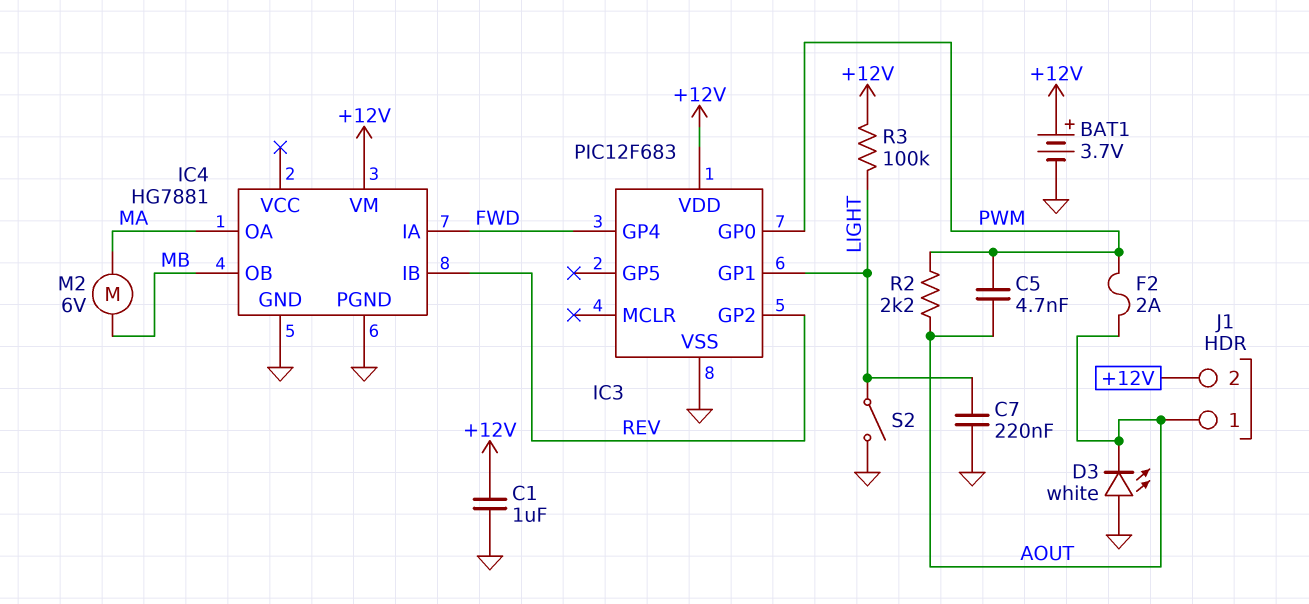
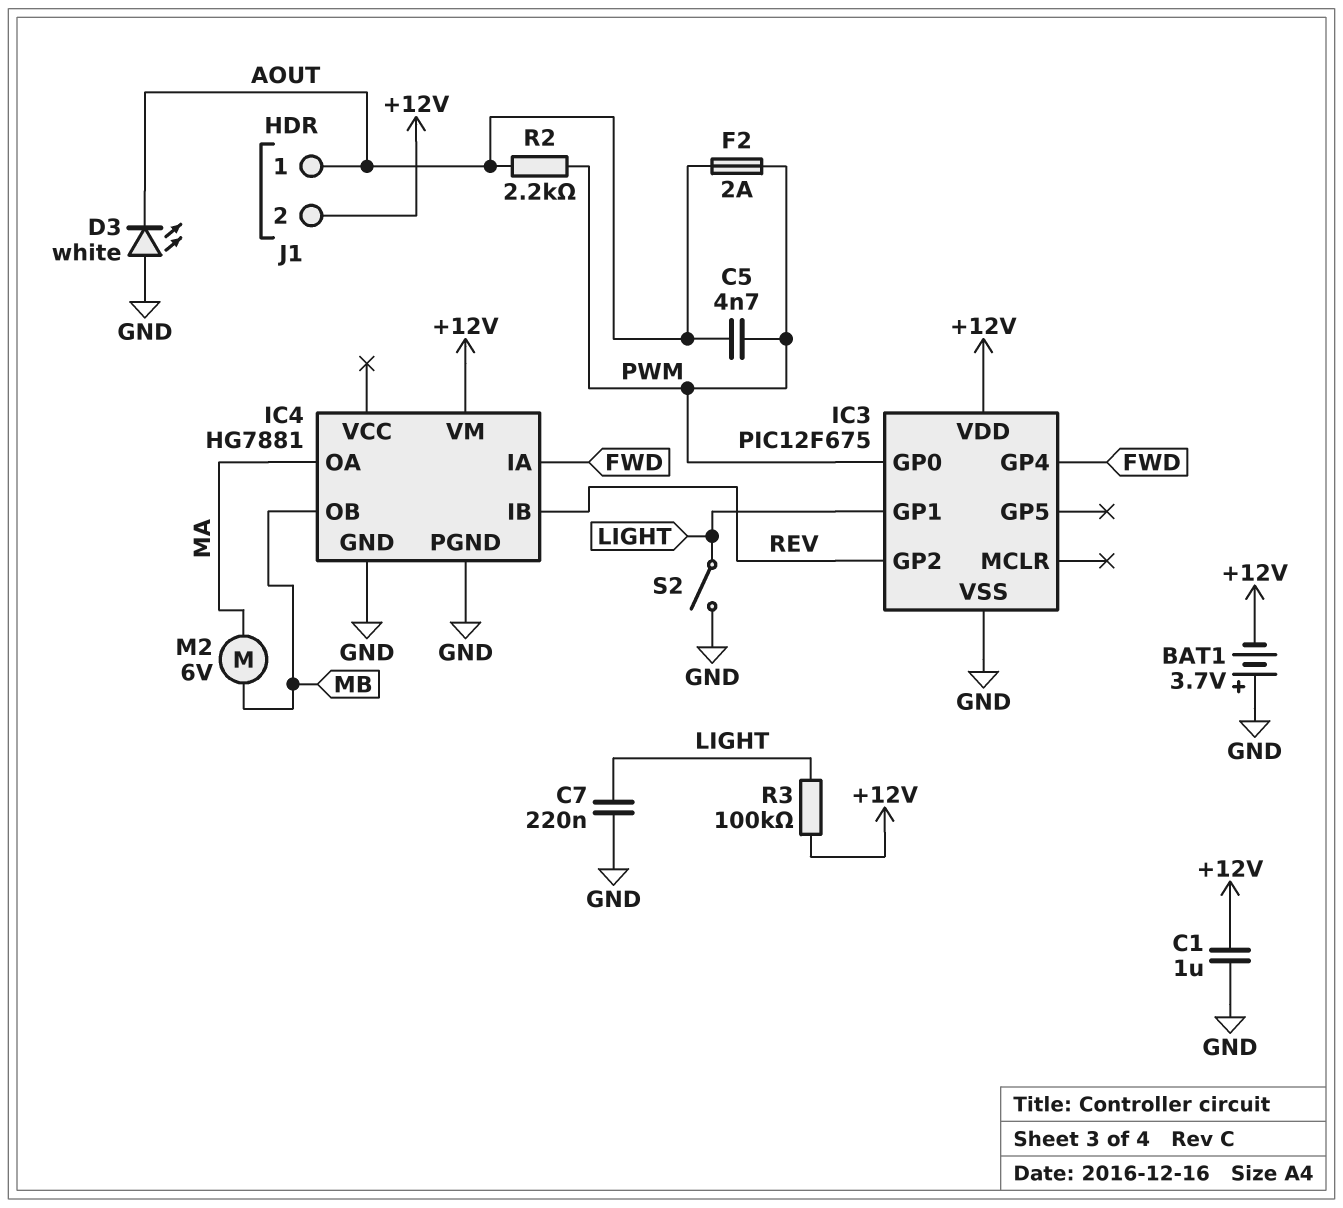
BAT1: 3.7V (plus +12V, minus GND) -> 3.7V (plus GND, minus +12V)
IC3: PIC12F683 -> PIC12F675

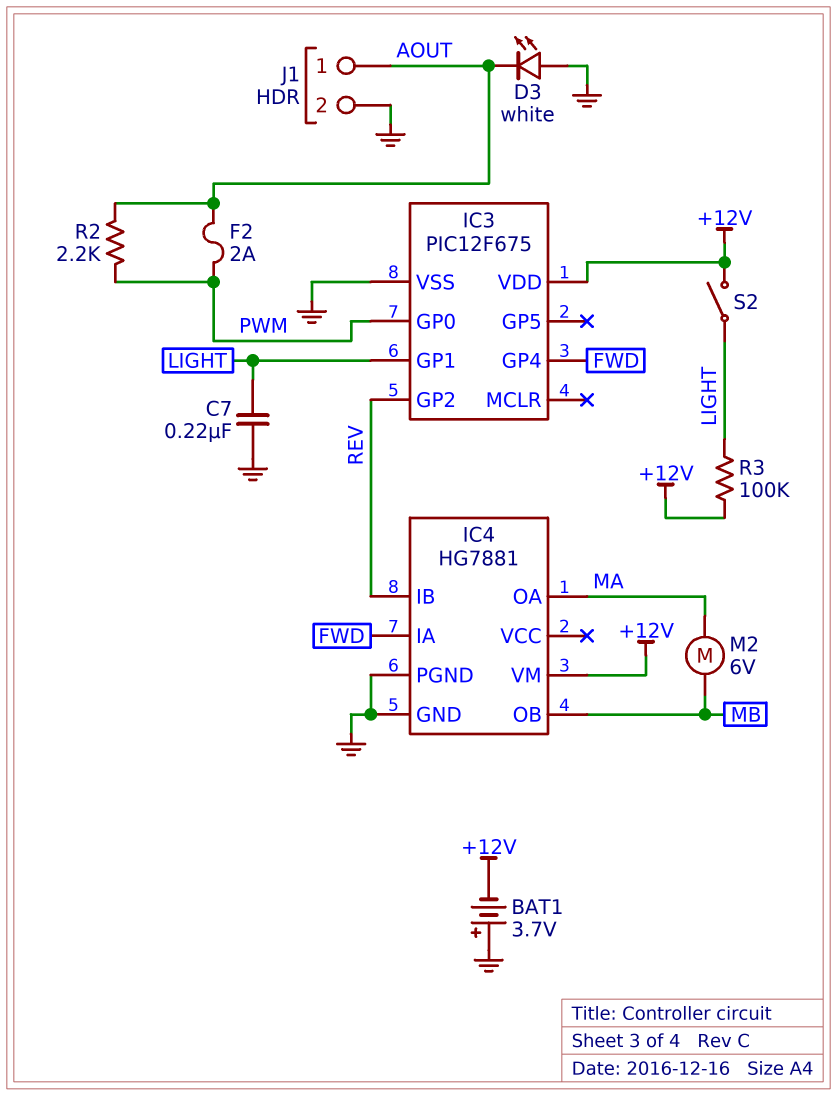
C1: 1uF (+12V, GND) -> none
C5: 4.7nF (AOUT, PWM) -> none
J1 pin 2: +12V -> GND
S2: switch (GND, LIGHT) -> switch (+12V, LIGHT)

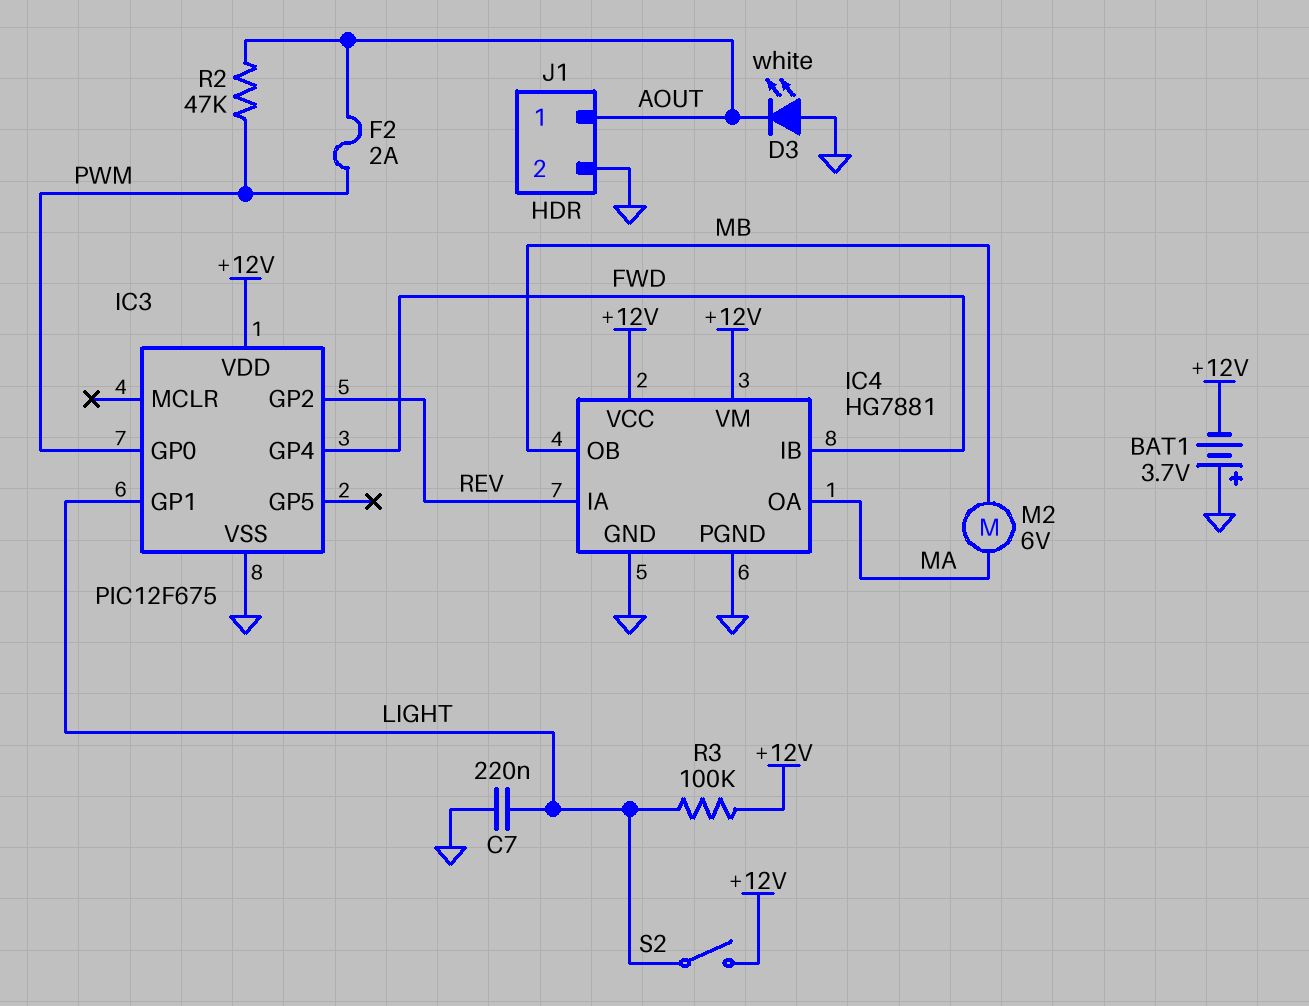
IC4 pin IA: FWD -> REV
IC4 pin IB: REV -> FWD
IC4 pin VCC: none -> +12V
R2: 2.2k (AOUT, PWM) -> 47k (AOUT, PWM)

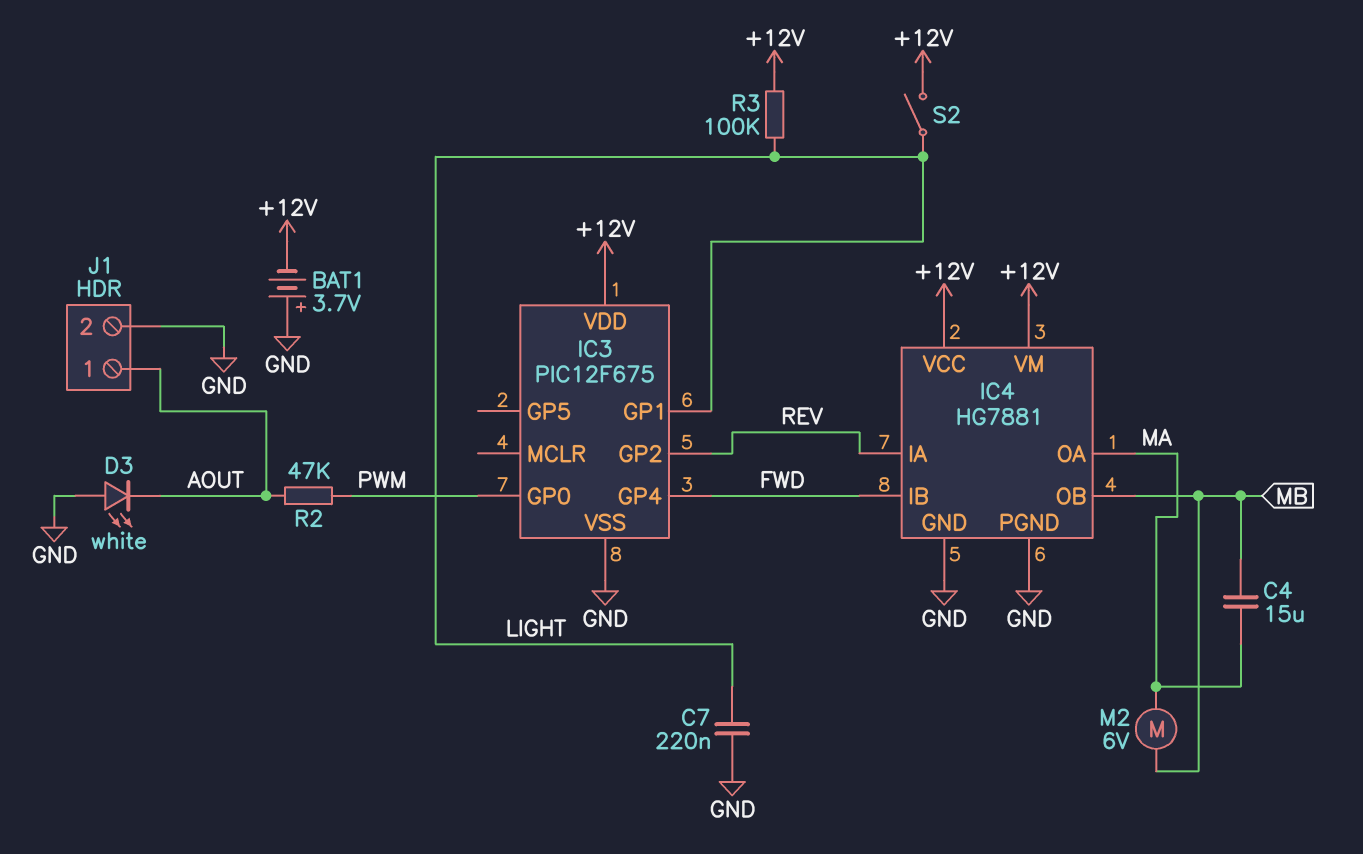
C4: none -> 15uF (MA, MB)
F2: 2A (AOUT, PWM) -> none

